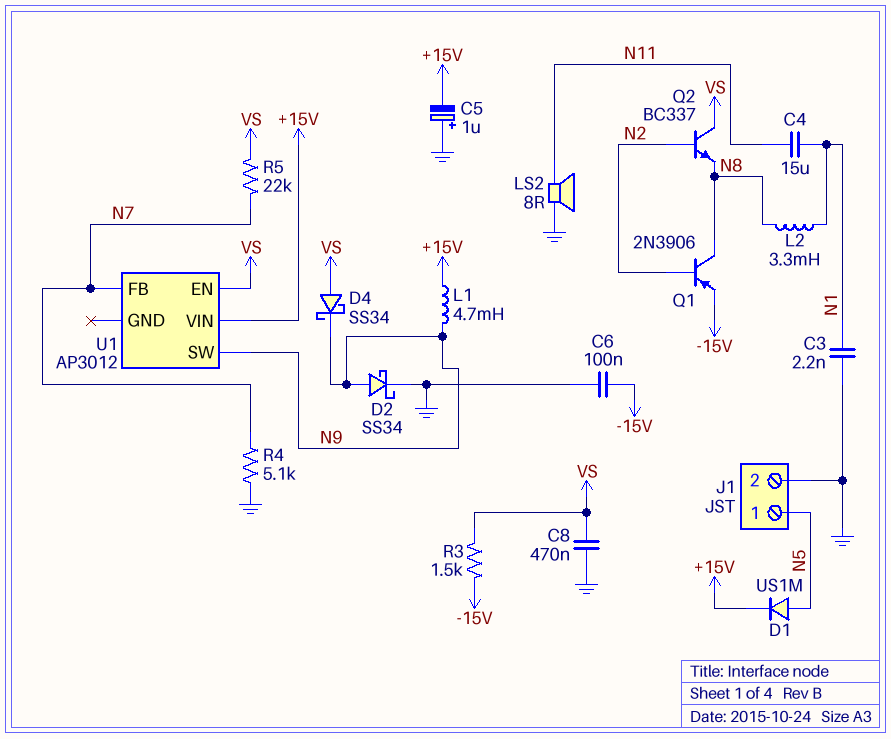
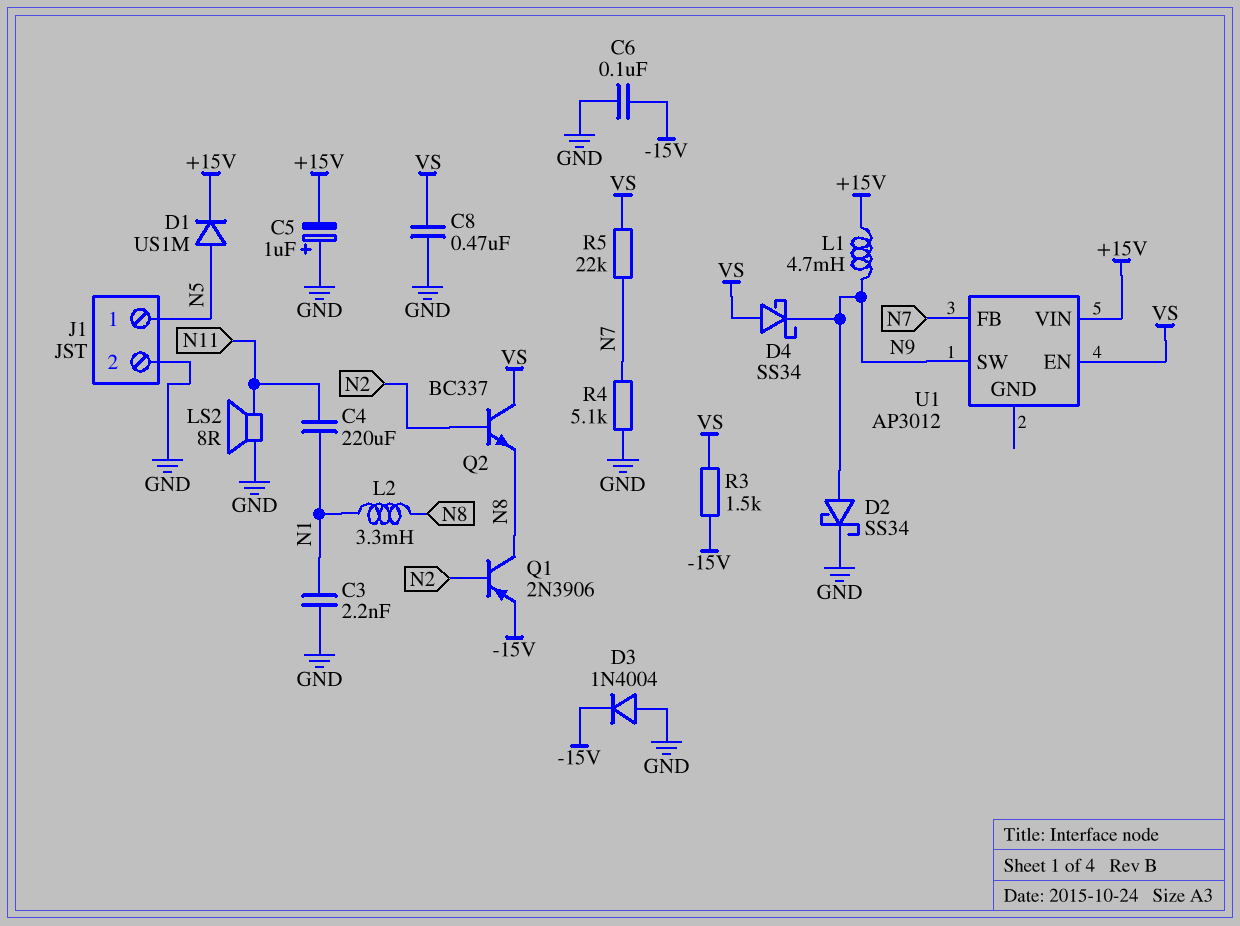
C4: 15uF (N1, N11) -> 220uF (N1, N11)
D3: none -> diode 1N4004 (A GND, K -15V)

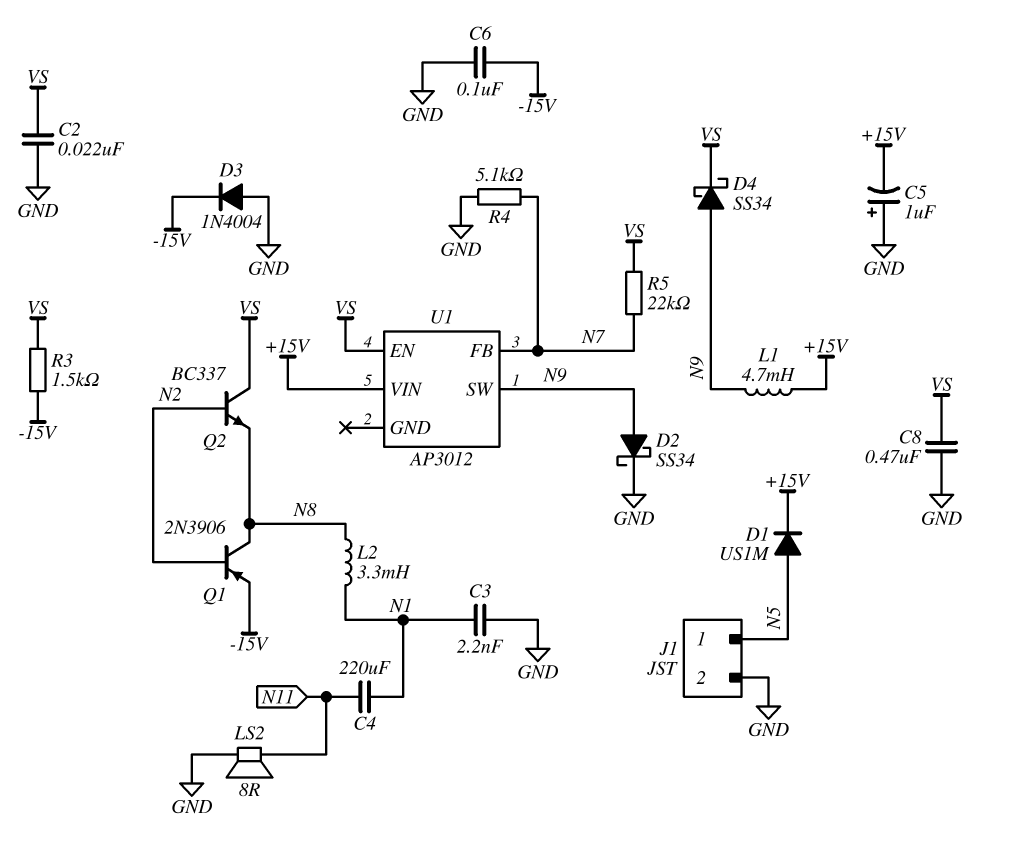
C2: none -> 22nF (GND, VS)
D4: schottky SS34 (A VS, K N9) -> schottky SS34 (A N9, K VS)

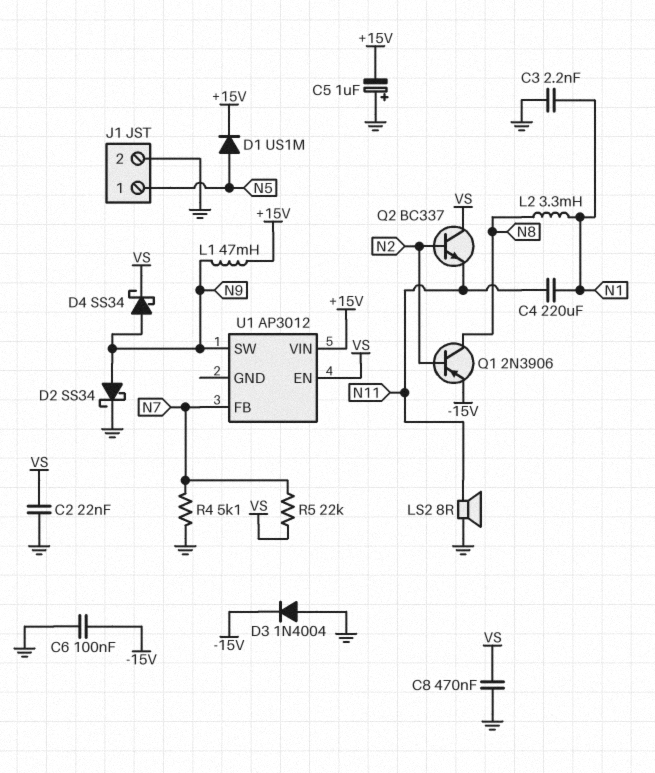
L1: 4.7mH (+15V, N9) -> 47mH (+15V, N9)
Q2: NPN BC337 (B N2, C VS, E N8) -> NPN BC337 (B N2, C VS, E N11)
R3: 1.5k (-15V, VS) -> none

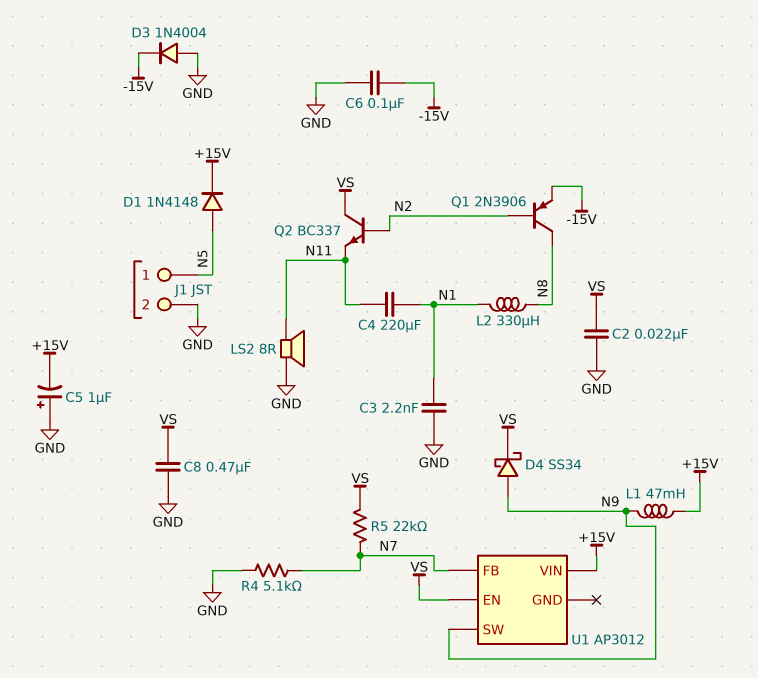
D1: diode US1M (A N5, K +15V) -> diode 1N4148 (A N5, K +15V)
D2: schottky SS34 (A N9, K GND) -> none
L2: 3.3mH (N1, N8) -> 330uH (N1, N8)

